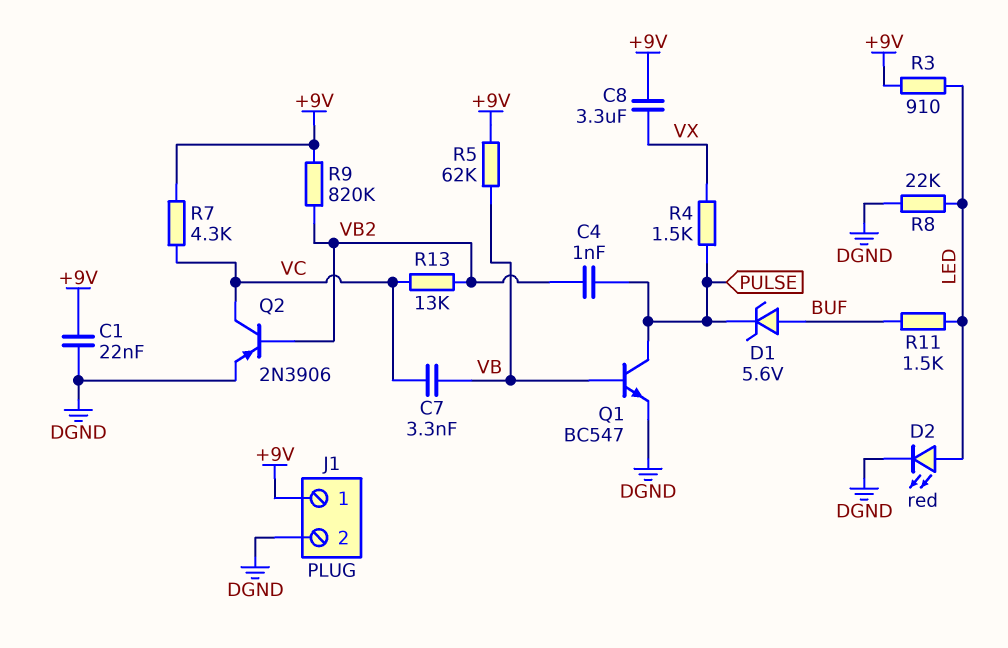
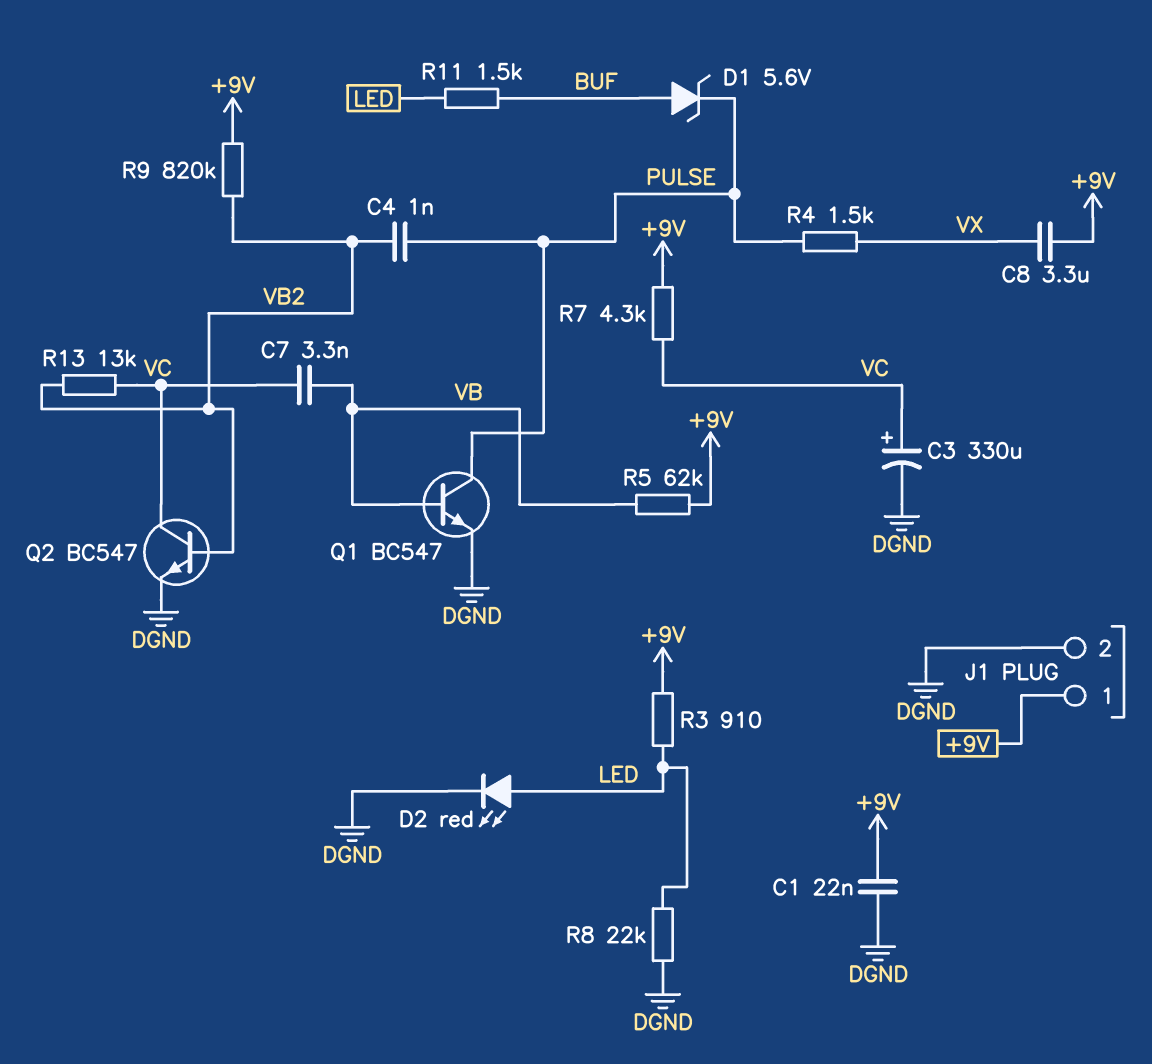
C3: none -> 330uF (plus VC, minus DGND)
Q2: PNP 2N3906 (B VB2, C VC, E DGND) -> NPN BC547 (B VB2, C VC, E DGND)

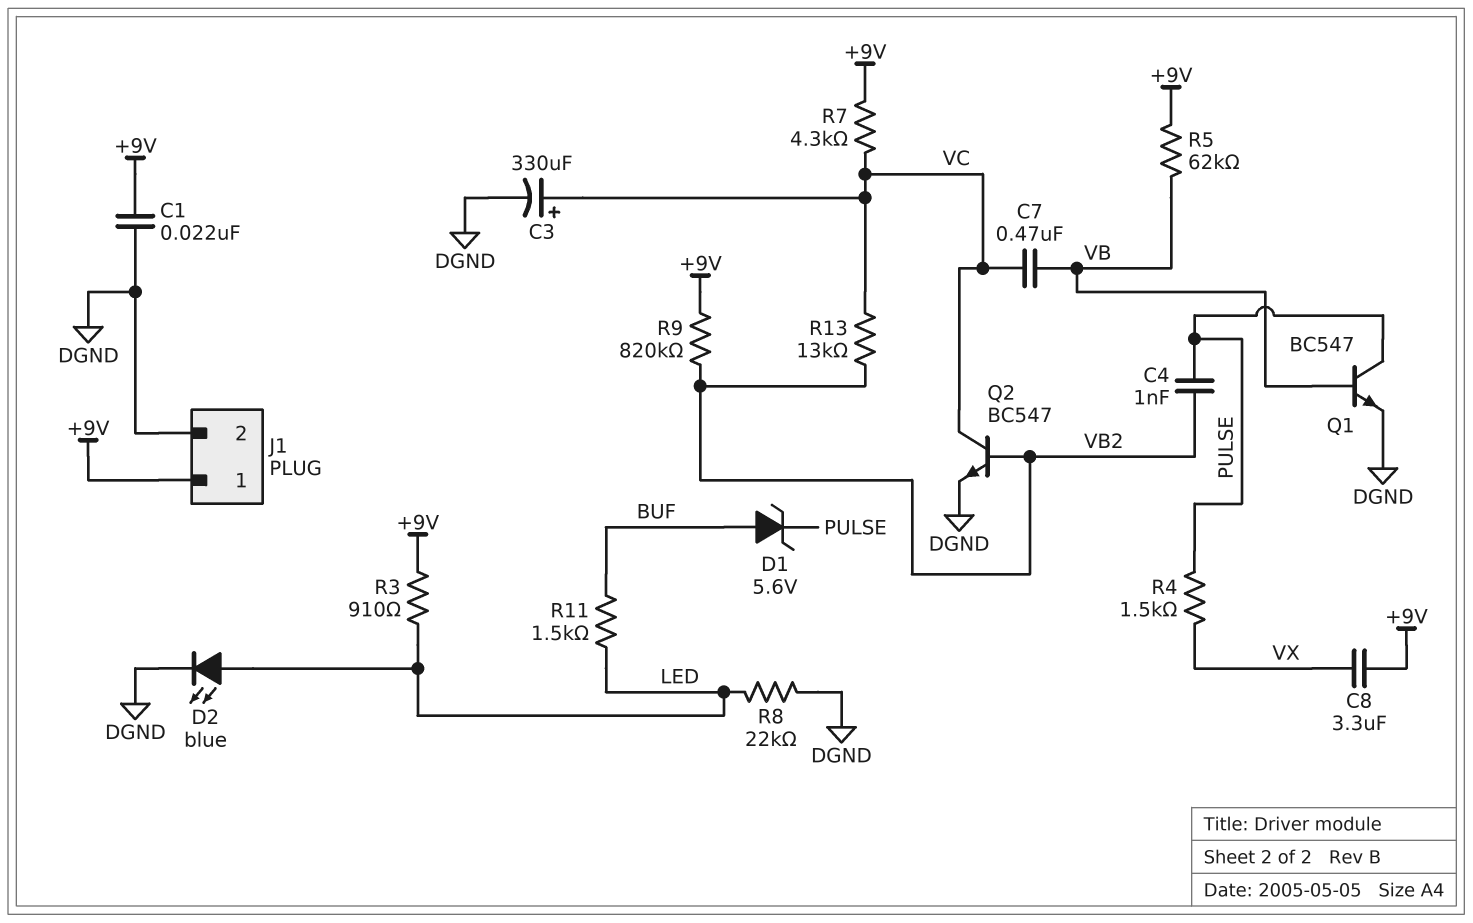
C7: 3.3nF (VB, VC) -> 470nF (VB, VC)
D2: LED red (A LED, K DGND) -> LED blue (A LED, K DGND)

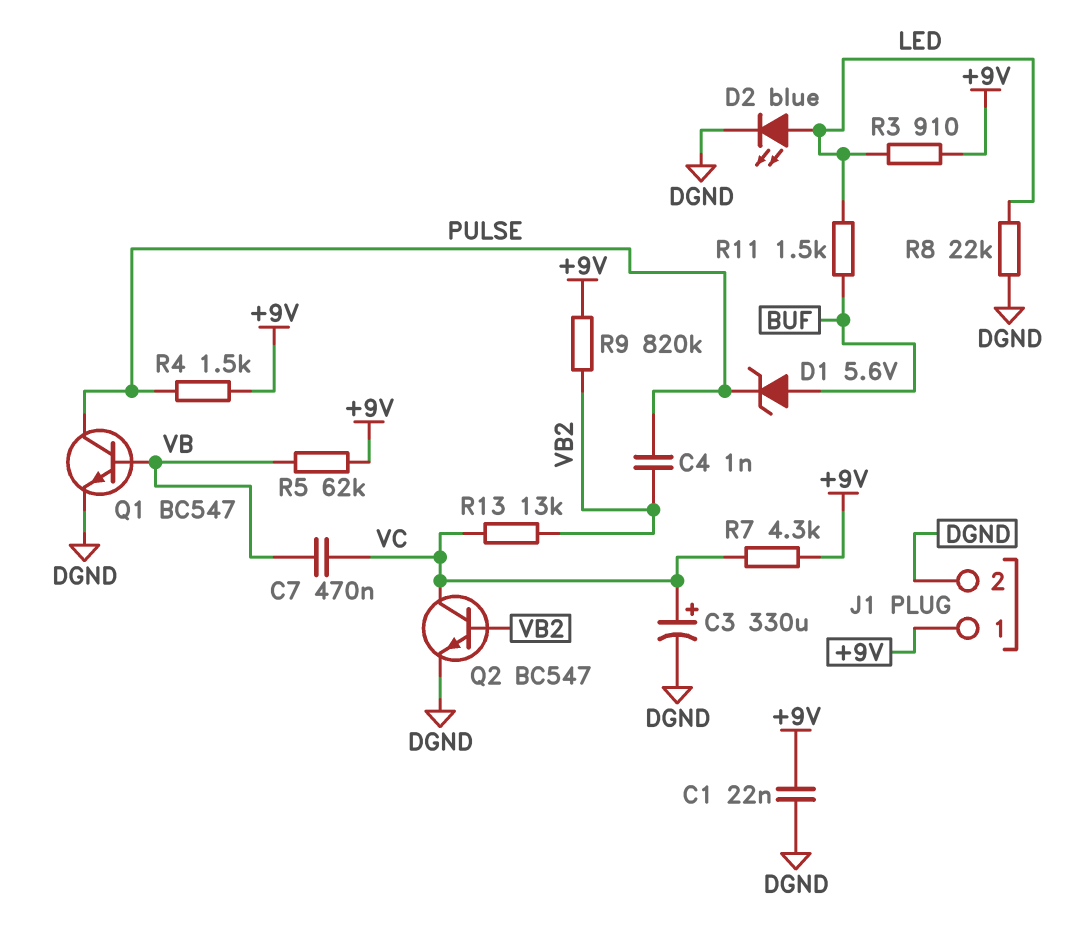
C8: 3.3uF (+9V, VX) -> none
R4: 1.5k (PULSE, VX) -> 1.5k (+9V, PULSE)

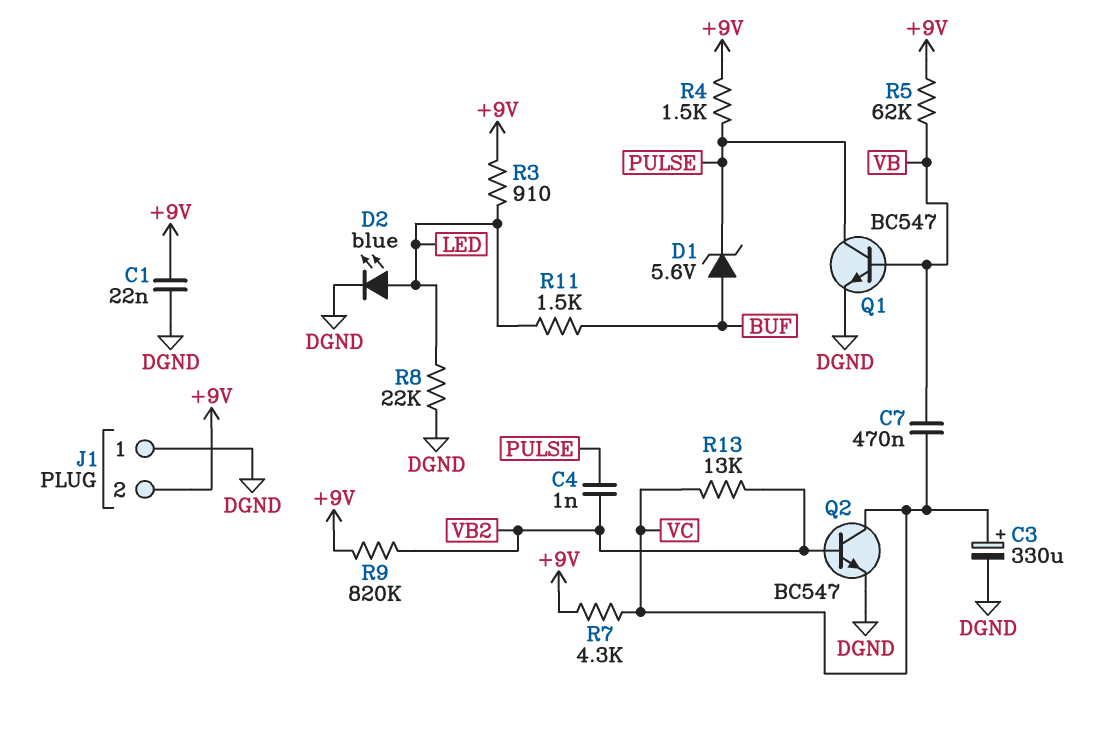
J1 pin 1: +9V -> DGND
J1 pin 2: DGND -> +9V

